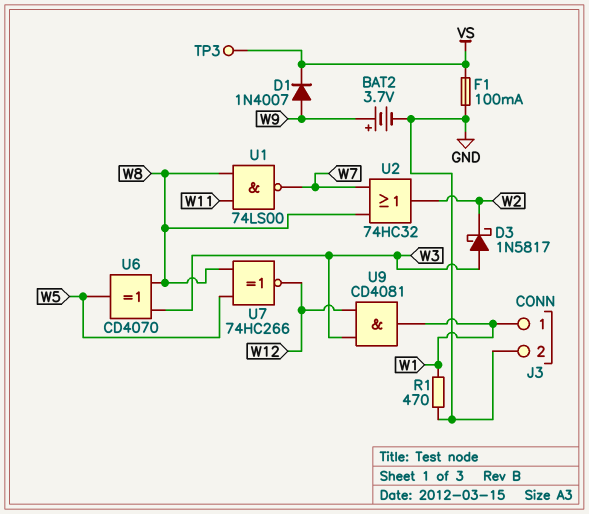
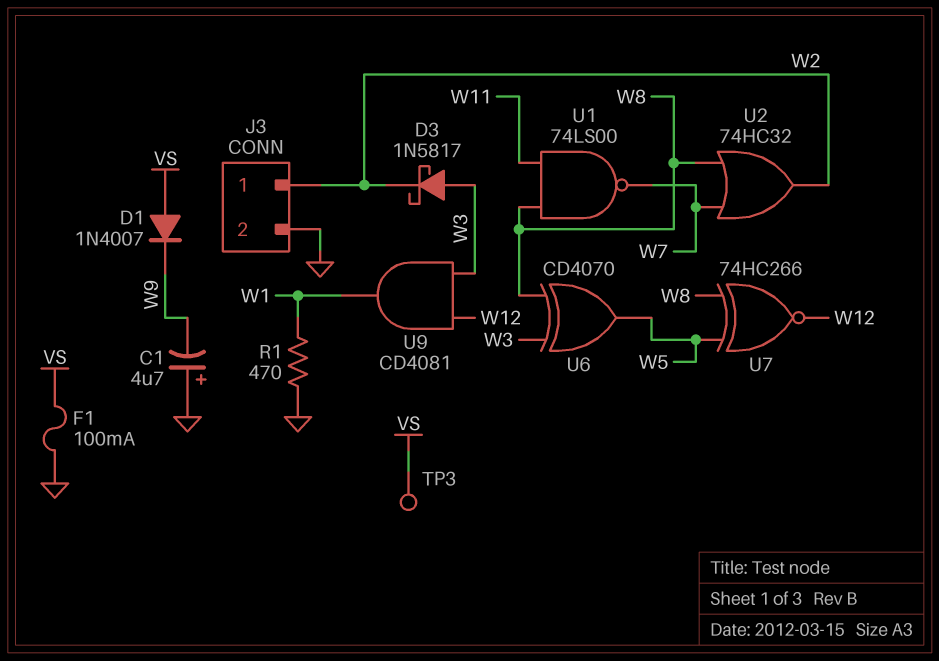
BAT2: 3.7V (plus W9, minus GND) -> none
C1: none -> 4.7uF (plus GND, minus W9)
D1: diode 1N4007 (A W9, K VS) -> diode 1N4007 (A VS, K W9)
J3 pin 1: W1 -> W2

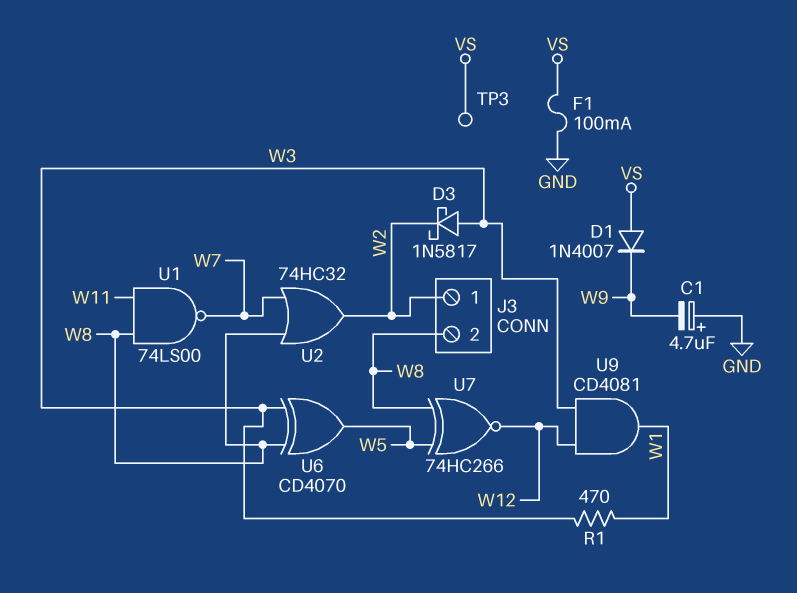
J3 pin 2: GND -> W8
R1: 470 (GND, W1) -> 470 (W1, W3)

